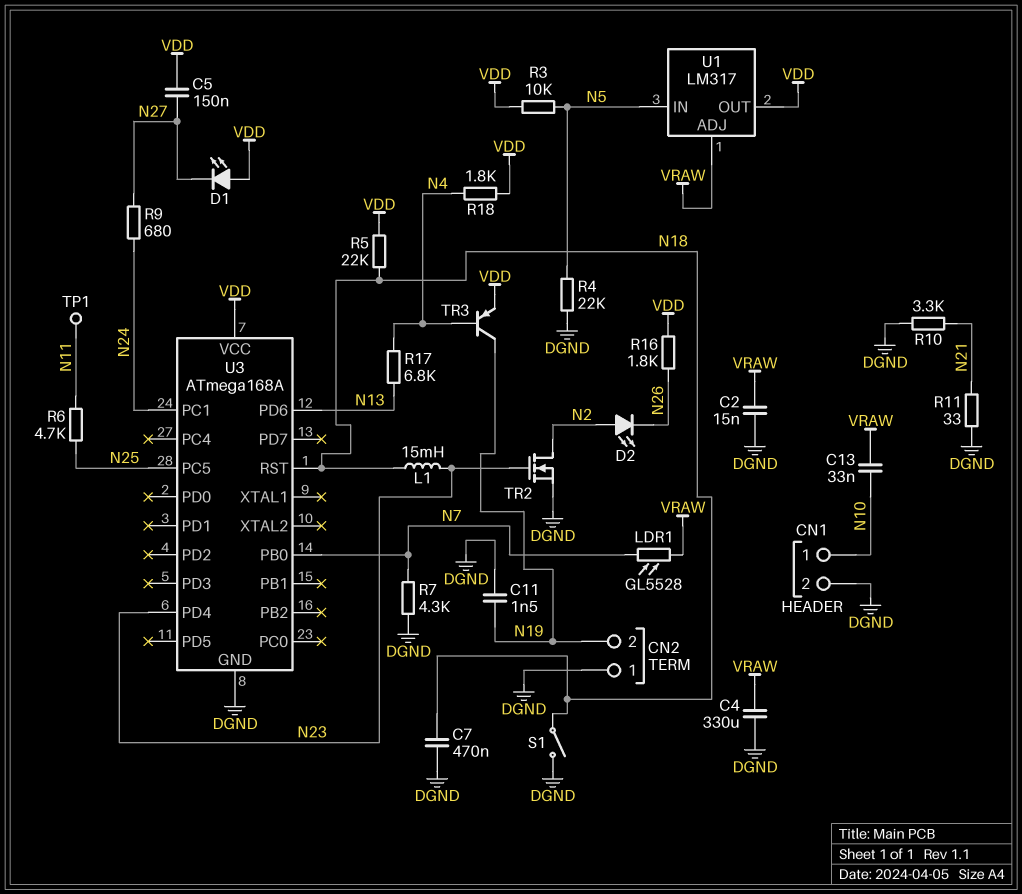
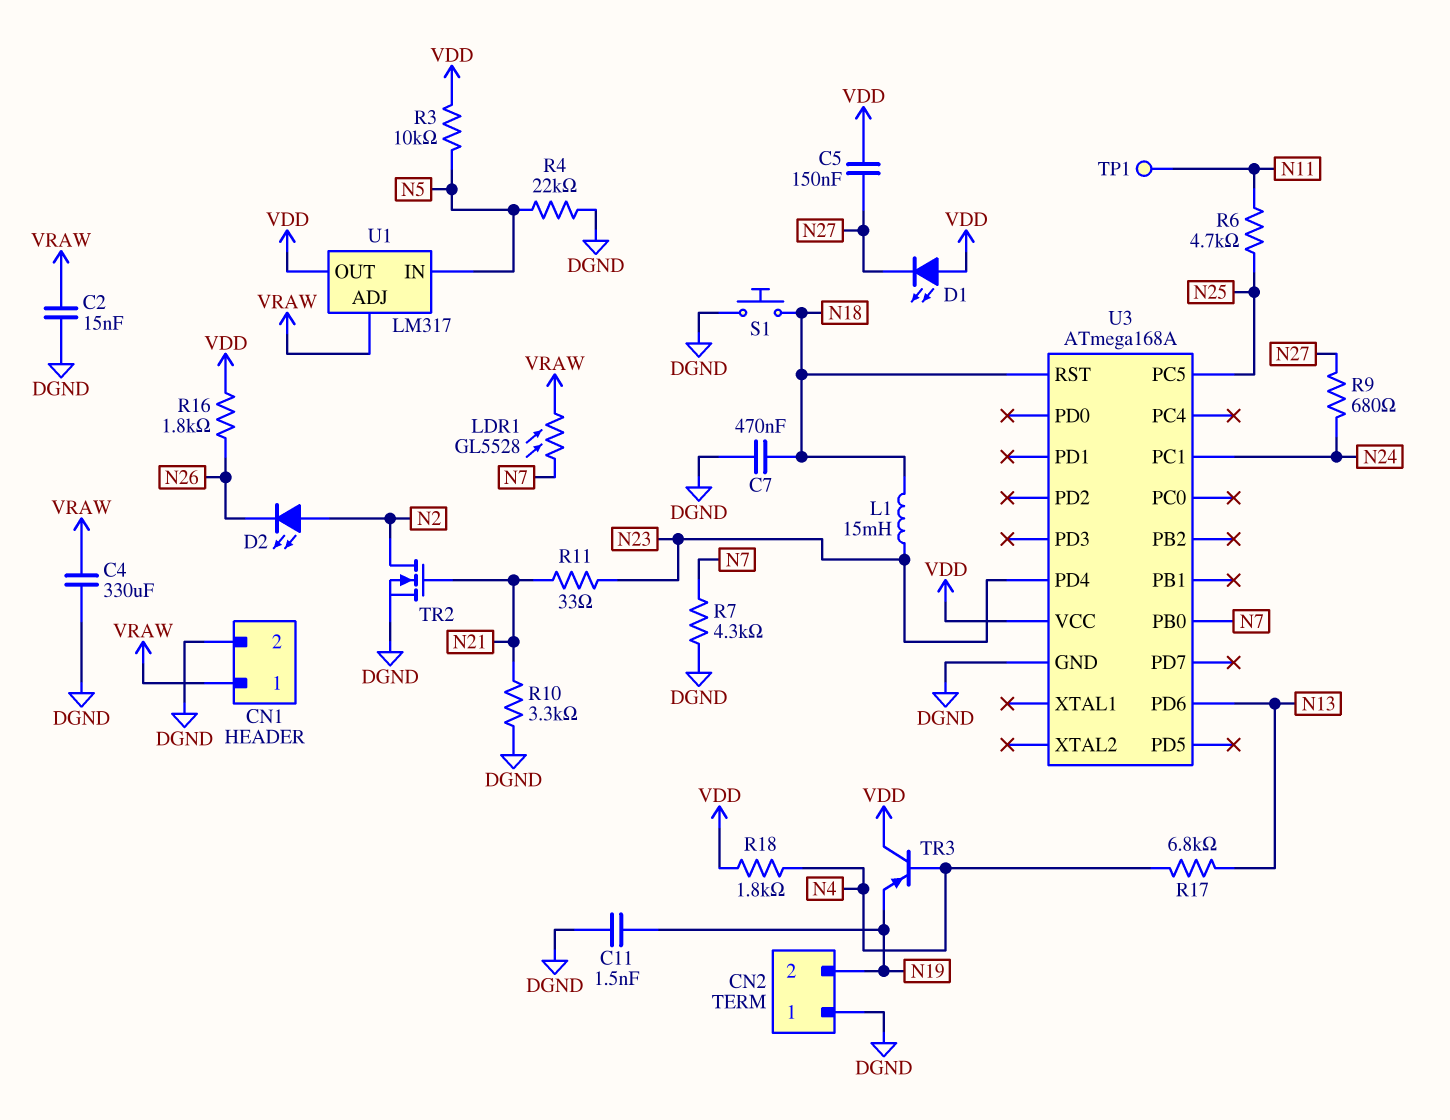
C13: 33nF (N10, VRAW) -> none
CN1 pin 1: N10 -> VRAW
R5: 22k (N18, VDD) -> none
R11: 33 (DGND, N21) -> 33 (N21, N23)
S1: switch (DGND, N18) -> button (DGND, N18)
TR2: NMOS (G N23, D N2, S DGND) -> NMOS (G N21, D N2, S DGND)
TR3: PNP (B N4, C N19, E VDD) -> PNP (B N4, C VDD, E N19)

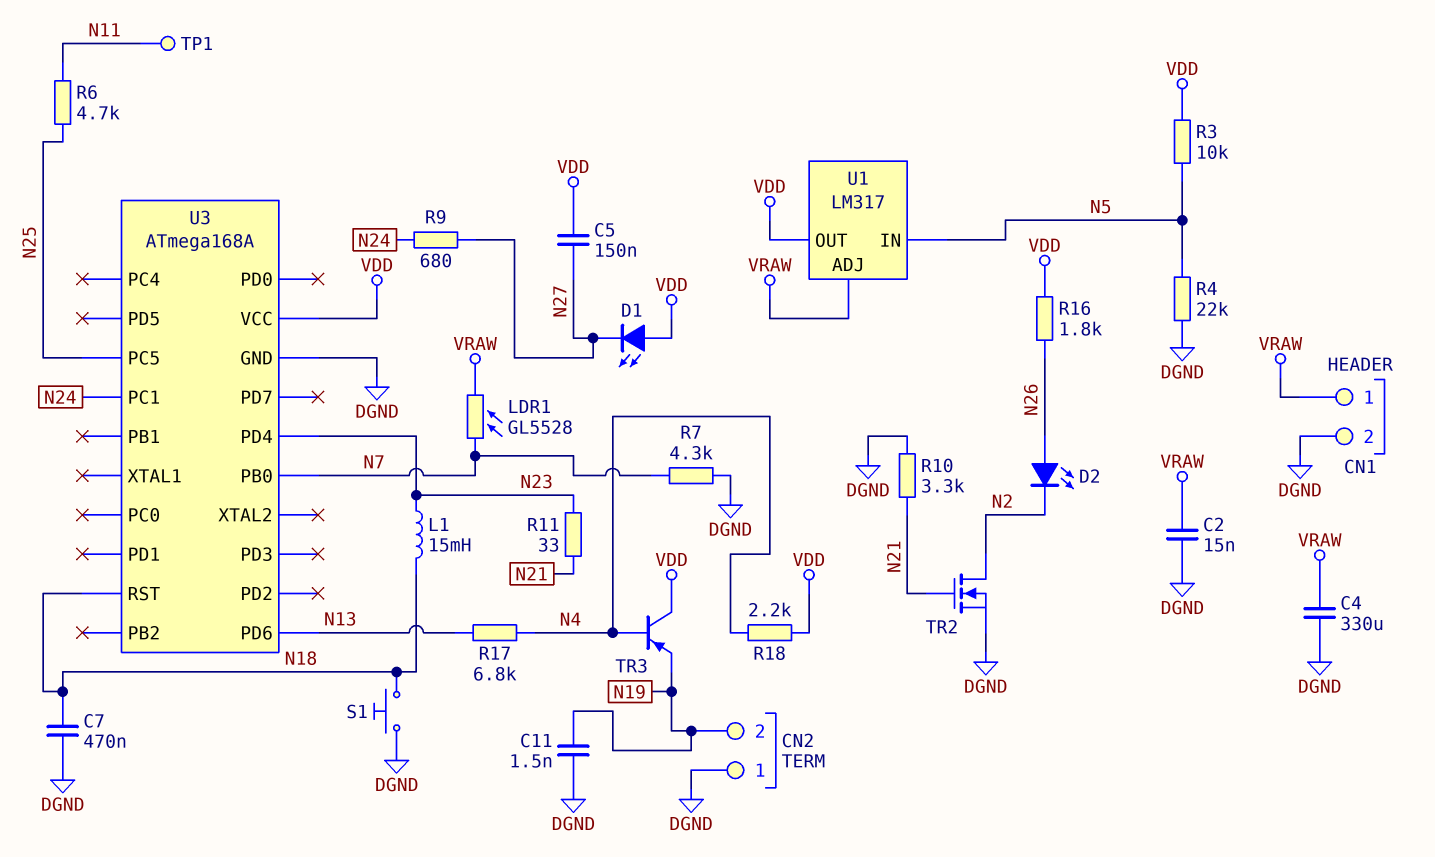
D2: LED (A N2, K N26) -> LED (A N26, K N2)
R18: 1.8k (N4, VDD) -> 2.2k (N4, VDD)

